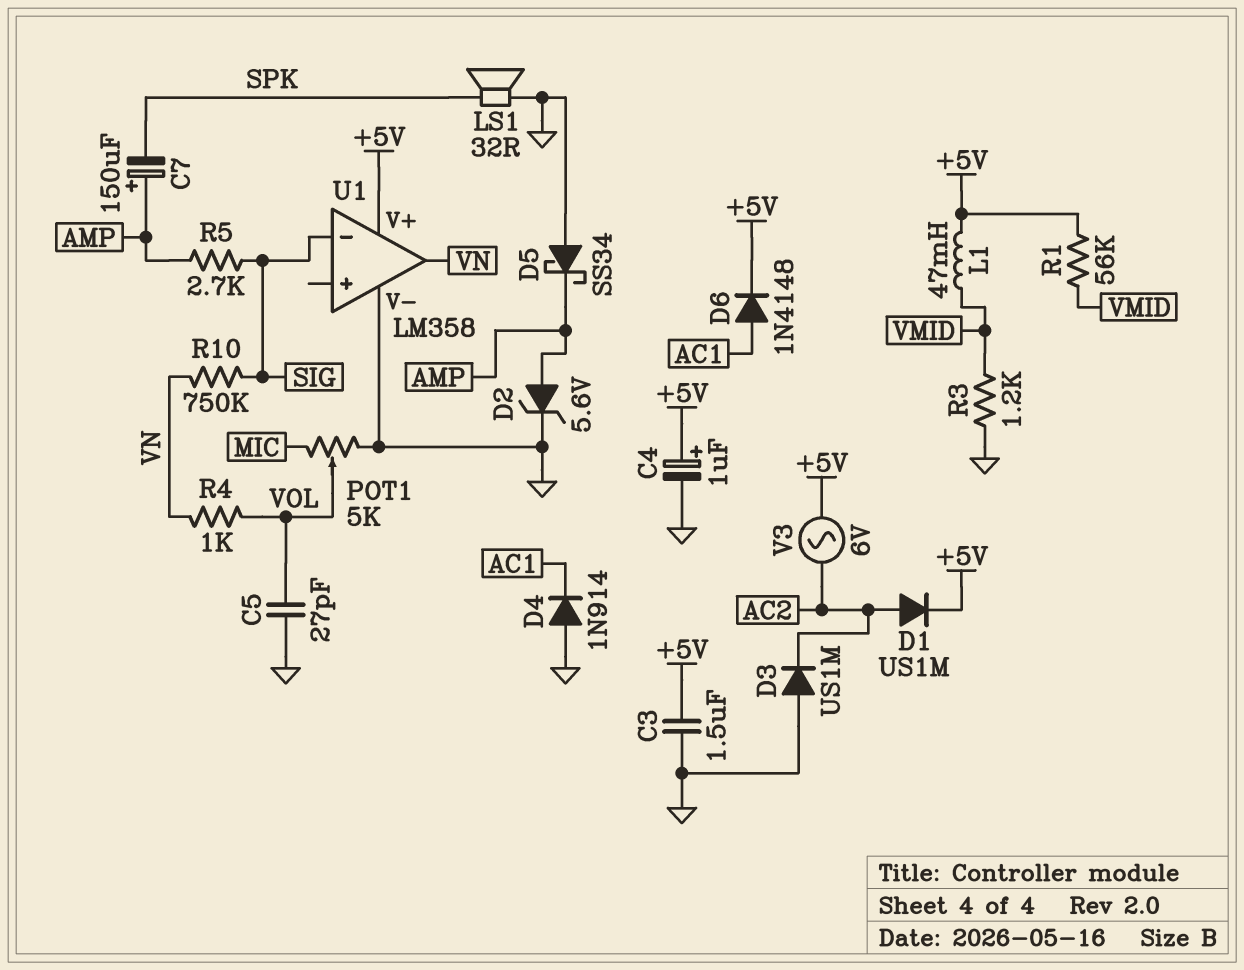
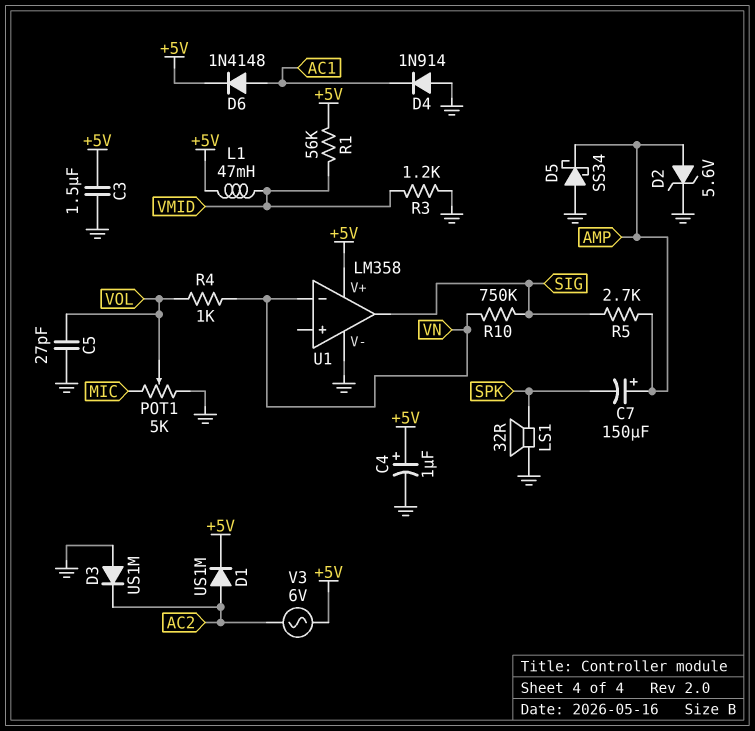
U1 pin in-: SIG -> VN
U1 pin out: VN -> SIG

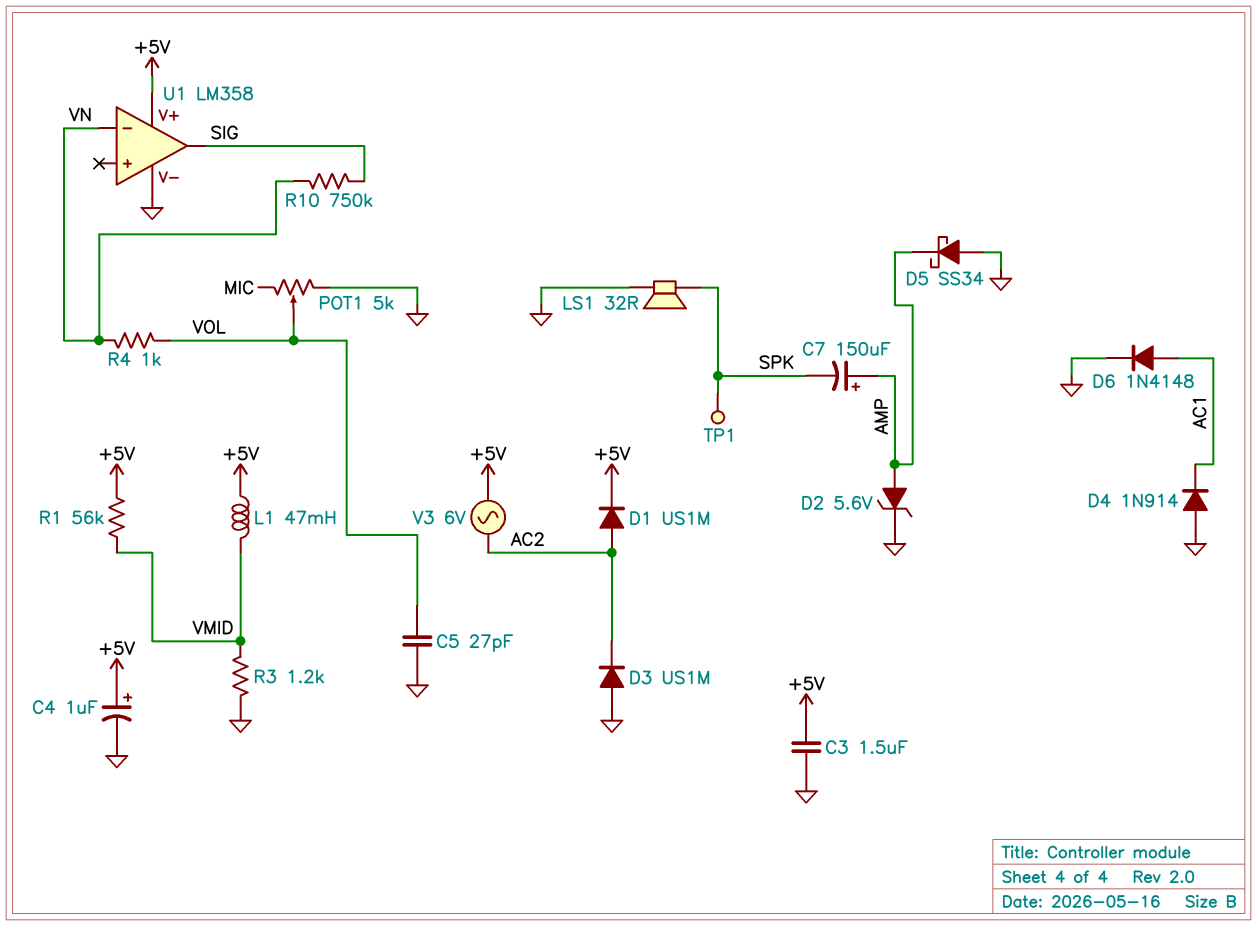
D6: diode 1N4148 (A AC1, K +5V) -> diode 1N4148 (A AC1, K GND)
R5: 2.7k (AMP, SIG) -> none
TP1: none -> test point (SPK)

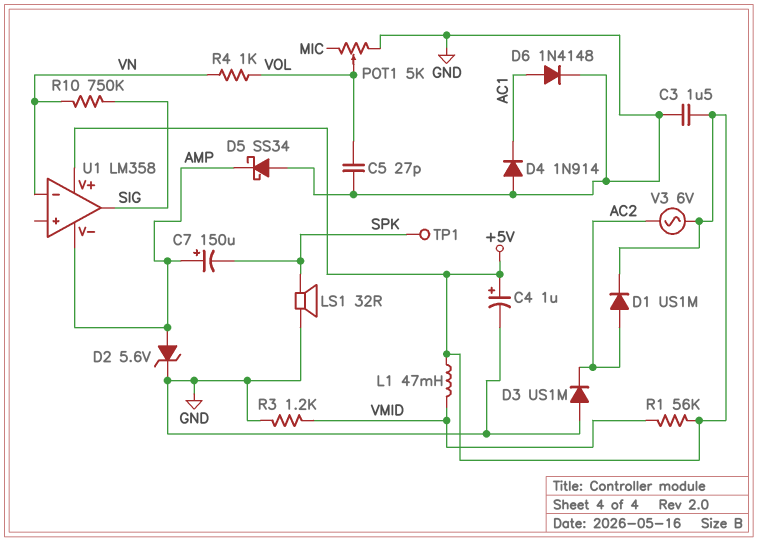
U1 pin V-: GND -> AMP

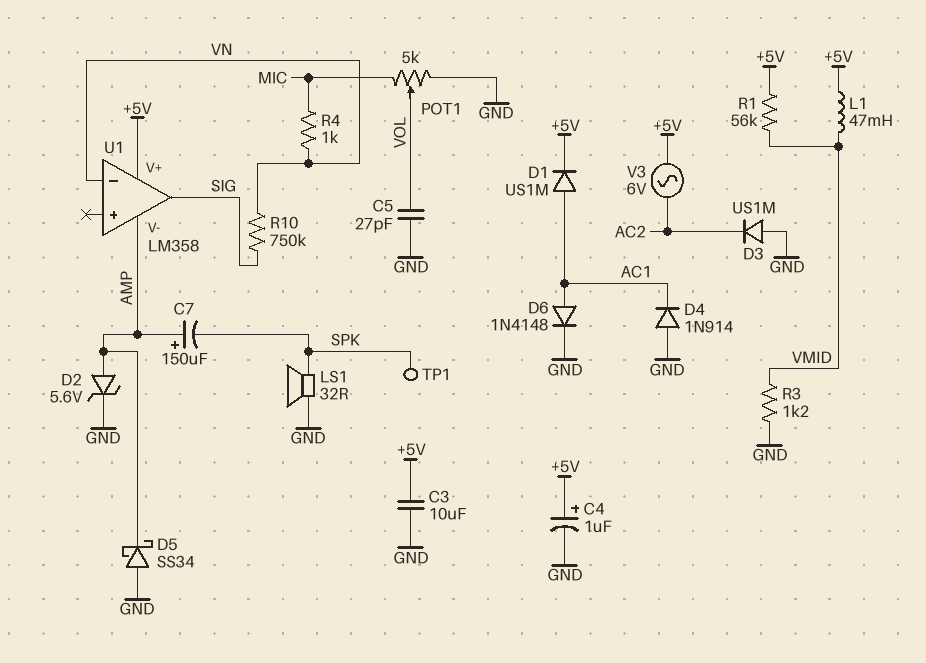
C3: 1.5uF (+5V, GND) -> 10uF (+5V, GND)
D1: diode US1M (A AC2, K +5V) -> diode US1M (A AC1, K +5V)
R4: 1k (VN, VOL) -> 1k (MIC, VN)

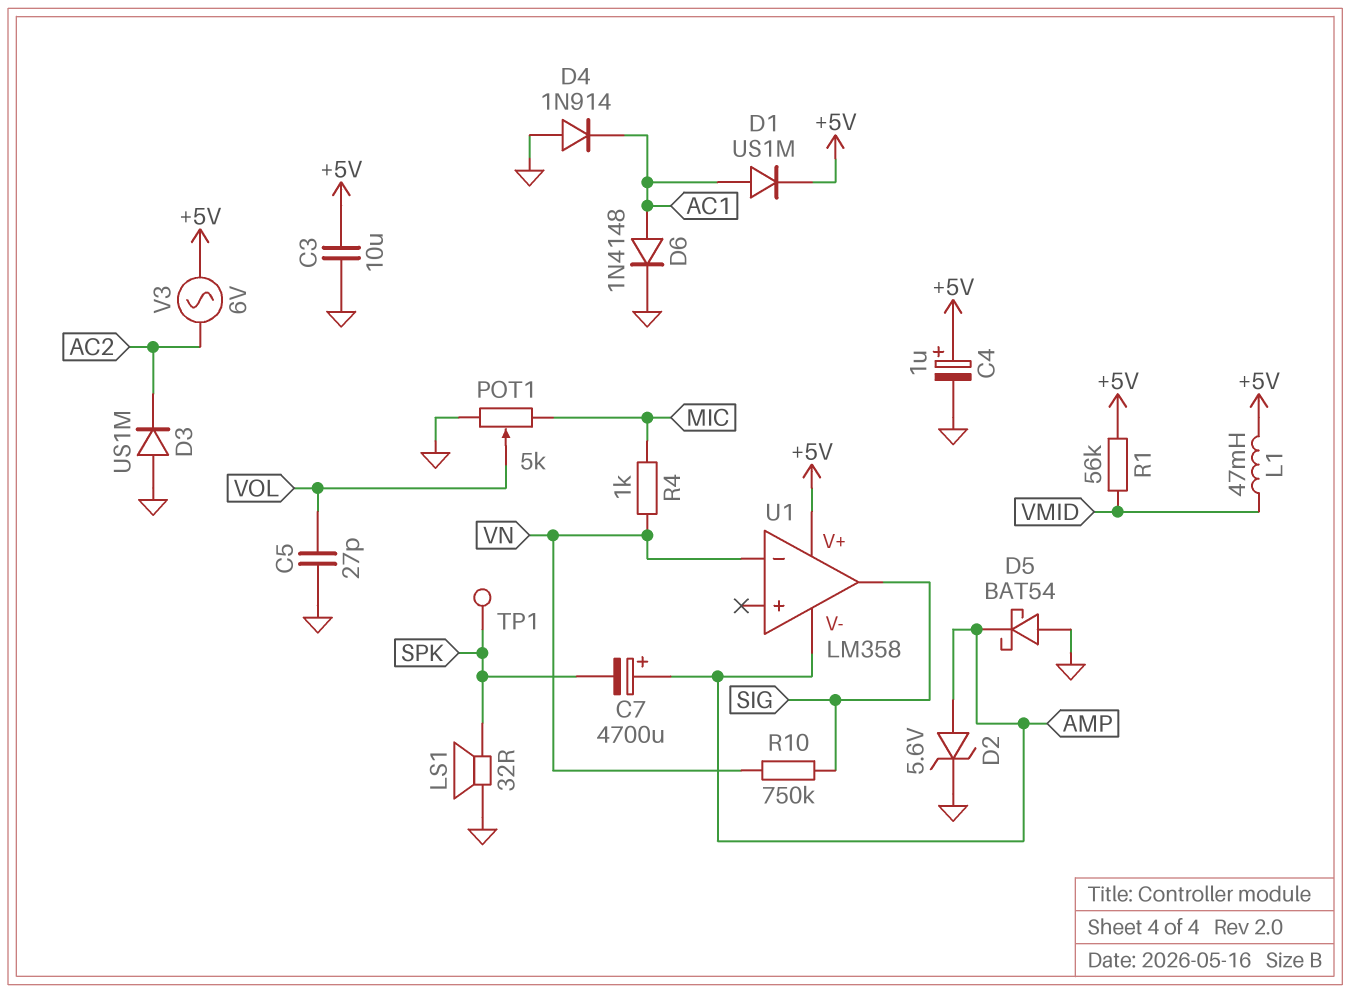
C7: 150uF (plus AMP, minus SPK) -> 4700uF (plus AMP, minus SPK)
D5: schottky SS34 (A GND, K AMP) -> schottky BAT54 (A GND, K AMP)
R3: 1.2k (GND, VMID) -> none

